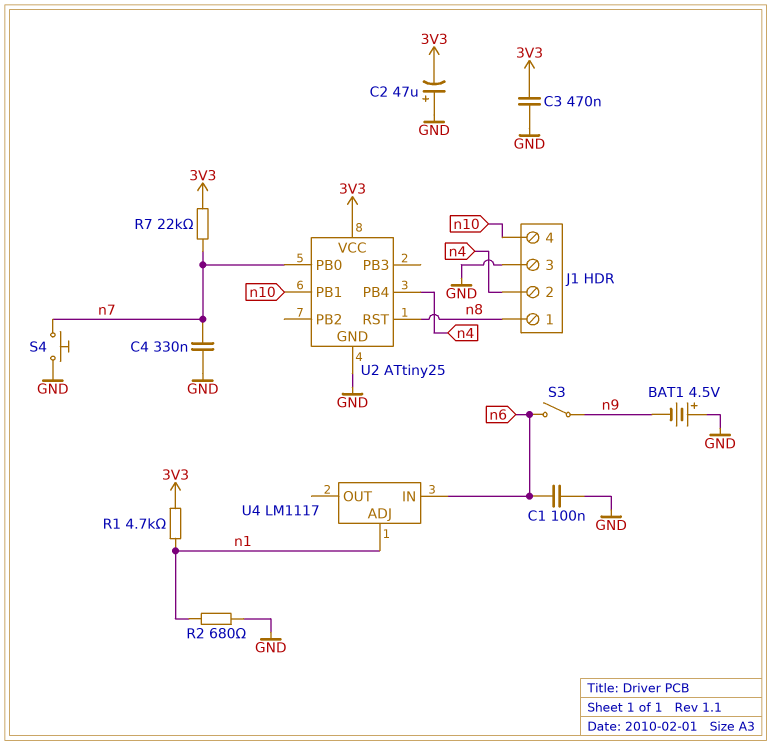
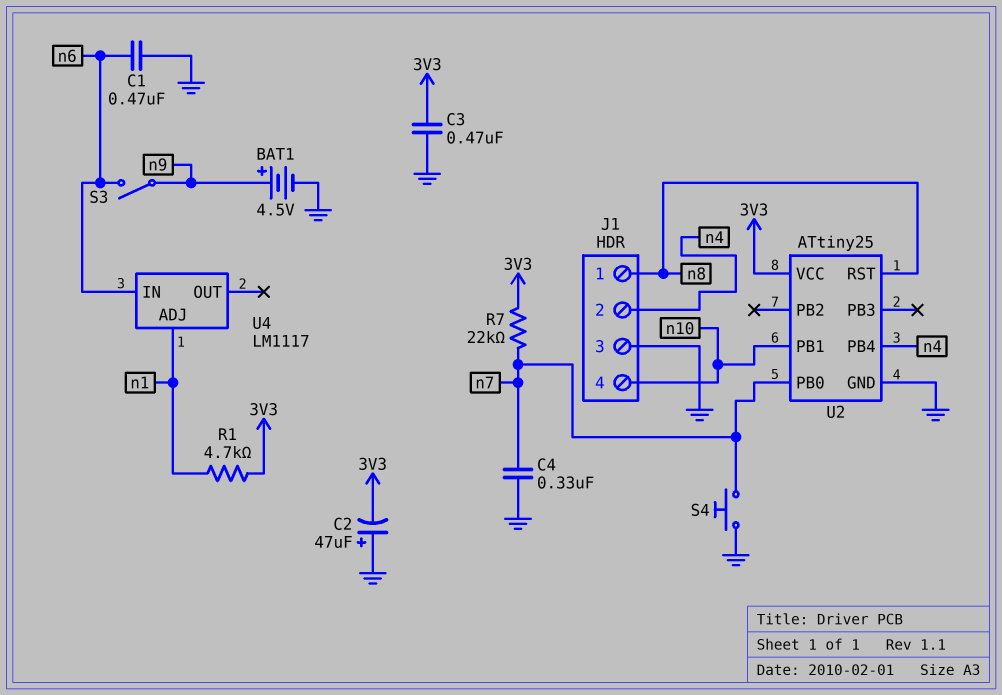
BAT1: 4.5V (plus GND, minus n9) -> 4.5V (plus n9, minus GND)
C1: 100nF (GND, n6) -> 470nF (GND, n6)
R2: 680 (GND, n1) -> none

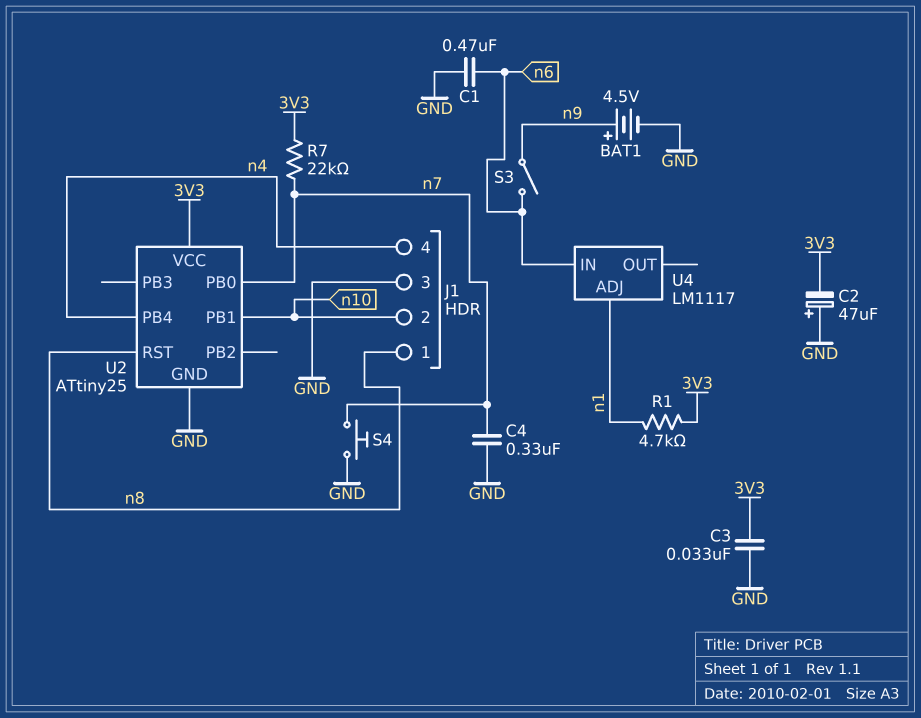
C3: 470nF (3V3, GND) -> 33nF (3V3, GND)
J1 pin 2: n4 -> n10
J1 pin 4: n10 -> n4

